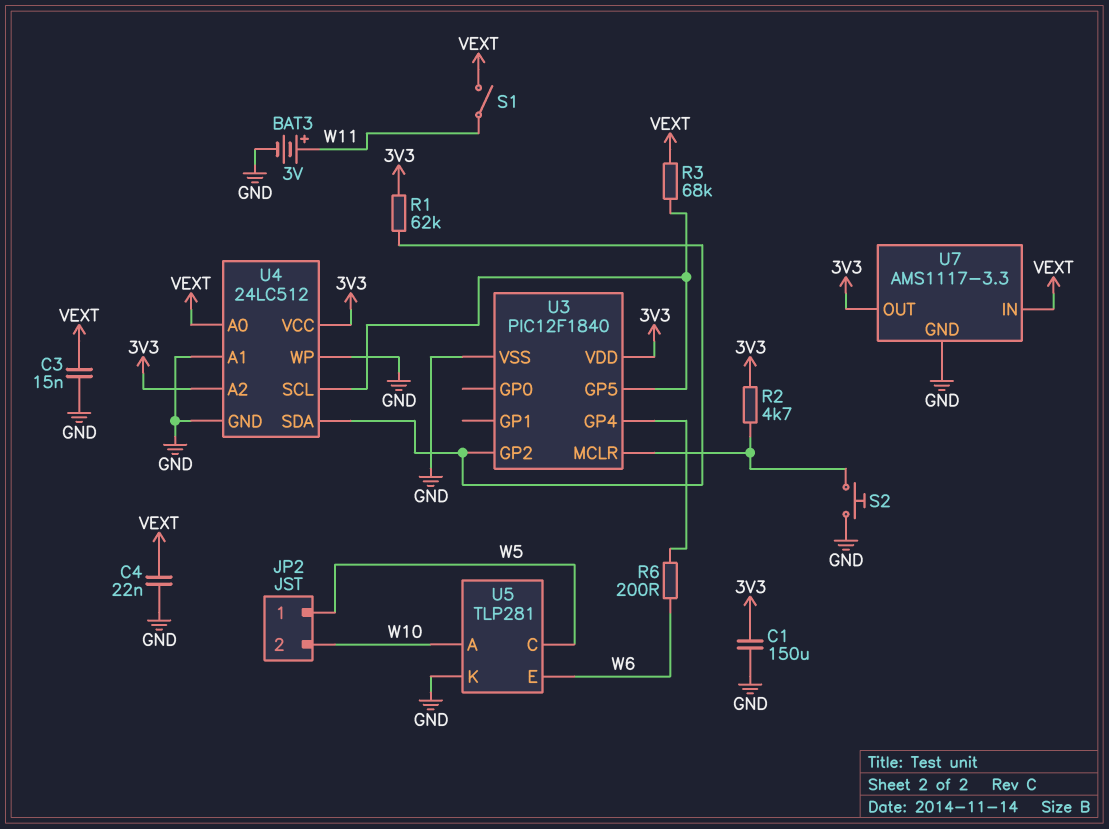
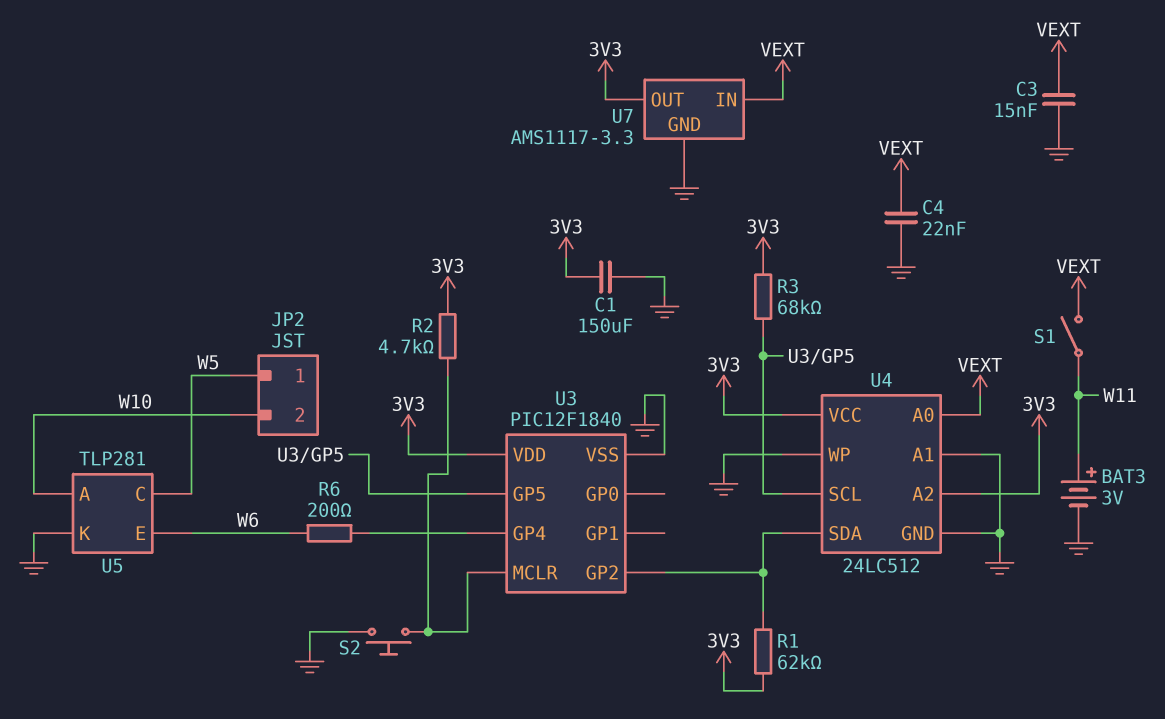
R3: 68k (U3/GP5, VEXT) -> 68k (3V3, U3/GP5)

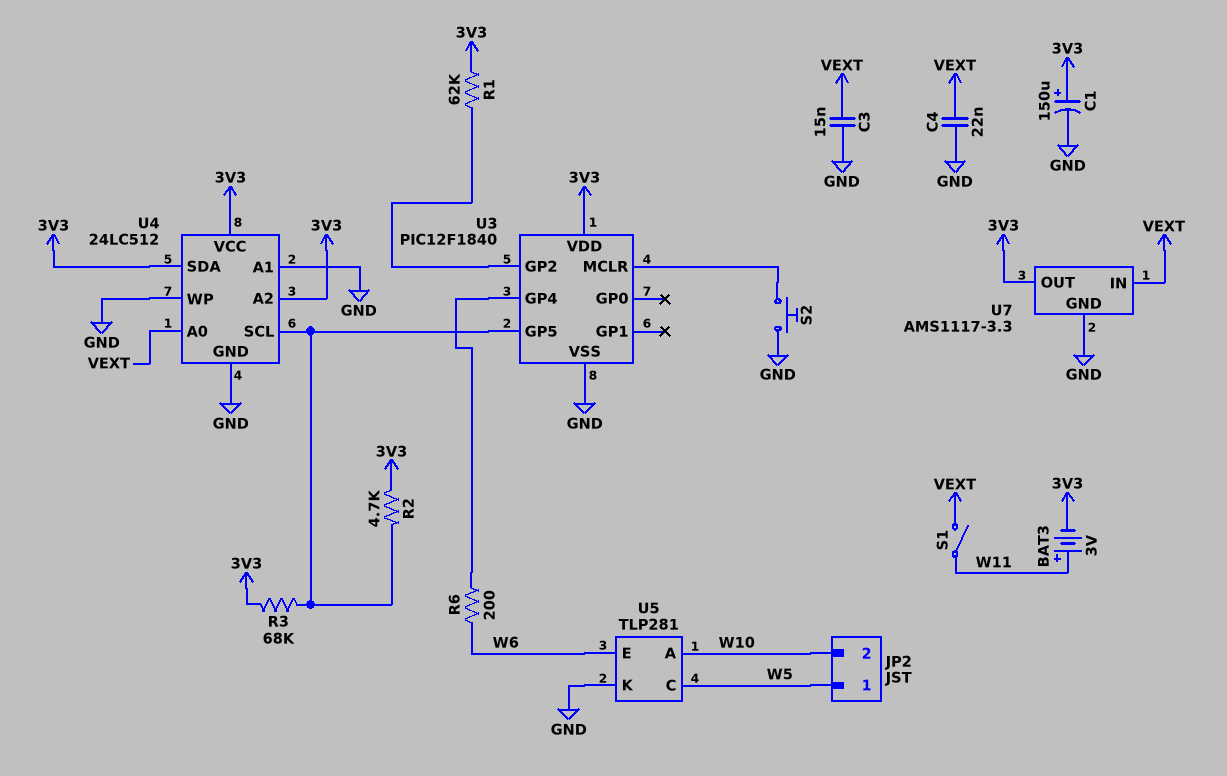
BAT3: 3V (plus W11, minus GND) -> 3V (plus W11, minus 3V3)
C1: 150uF (3V3, GND) -> 150uF (plus 3V3, minus GND)
R2: 4.7k (3V3, U3/MCLR) -> 4.7k (3V3, U3/GP5)
U4 pin SDA: U3/GP2 -> 3V3

